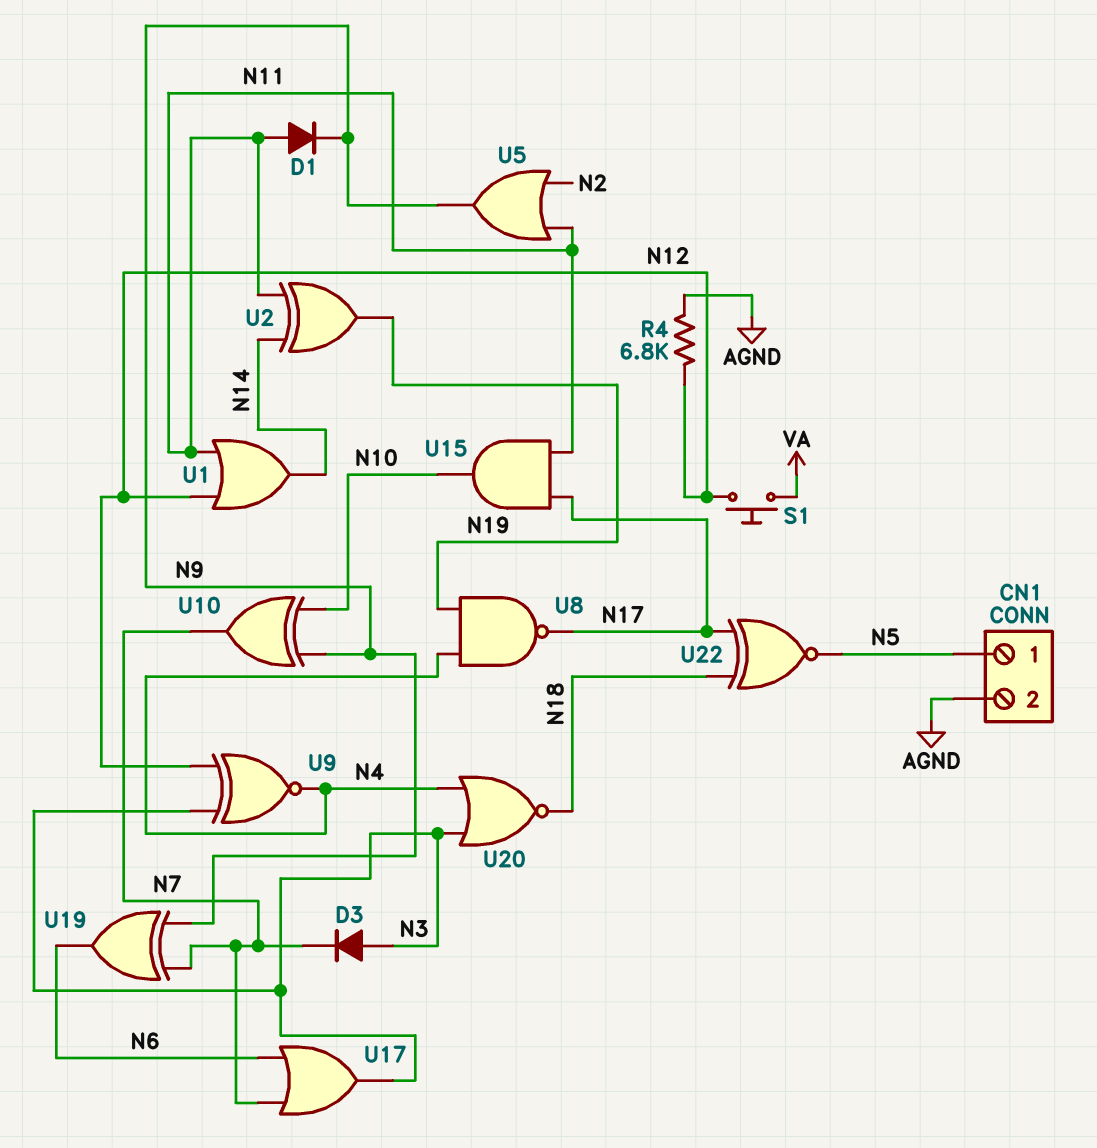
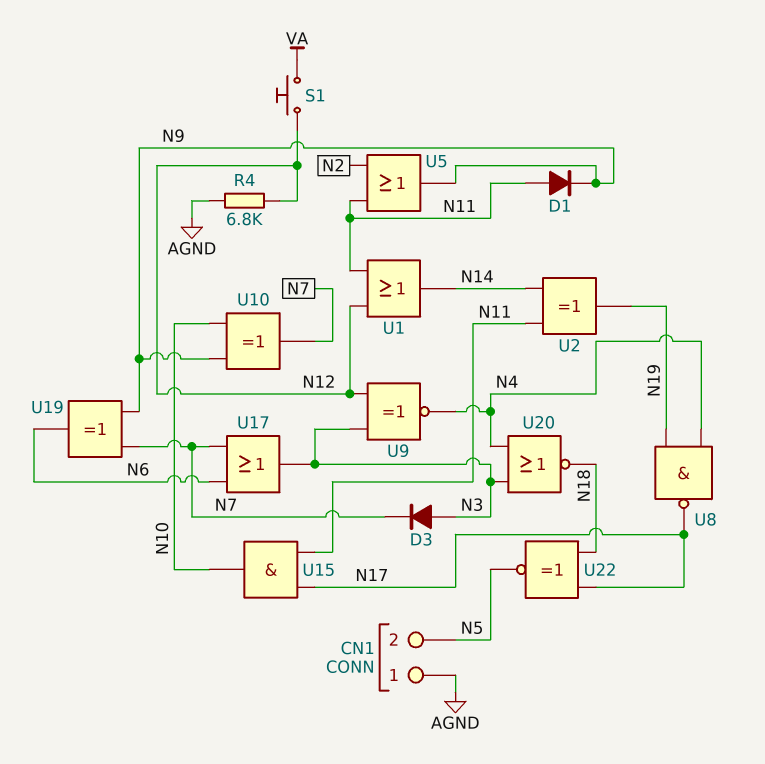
CN1 pin 1: N5 -> AGND
CN1 pin 2: AGND -> N5

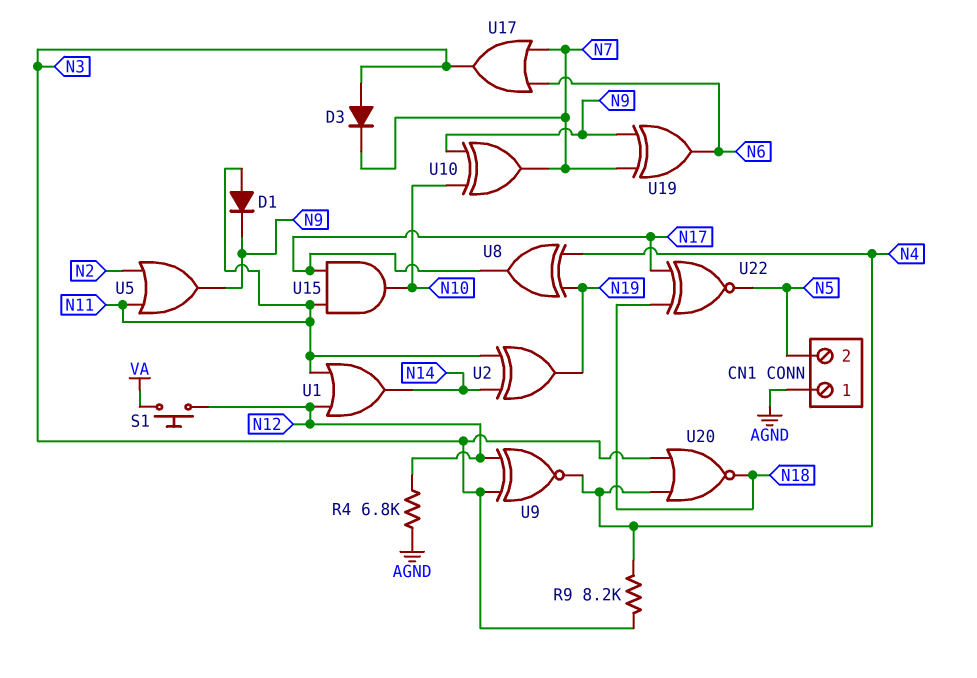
R9: none -> 8.2k (N3, N4)
U8: NAND (in N4, in N19, out N17) -> XOR (in N4, in N19, out N17)

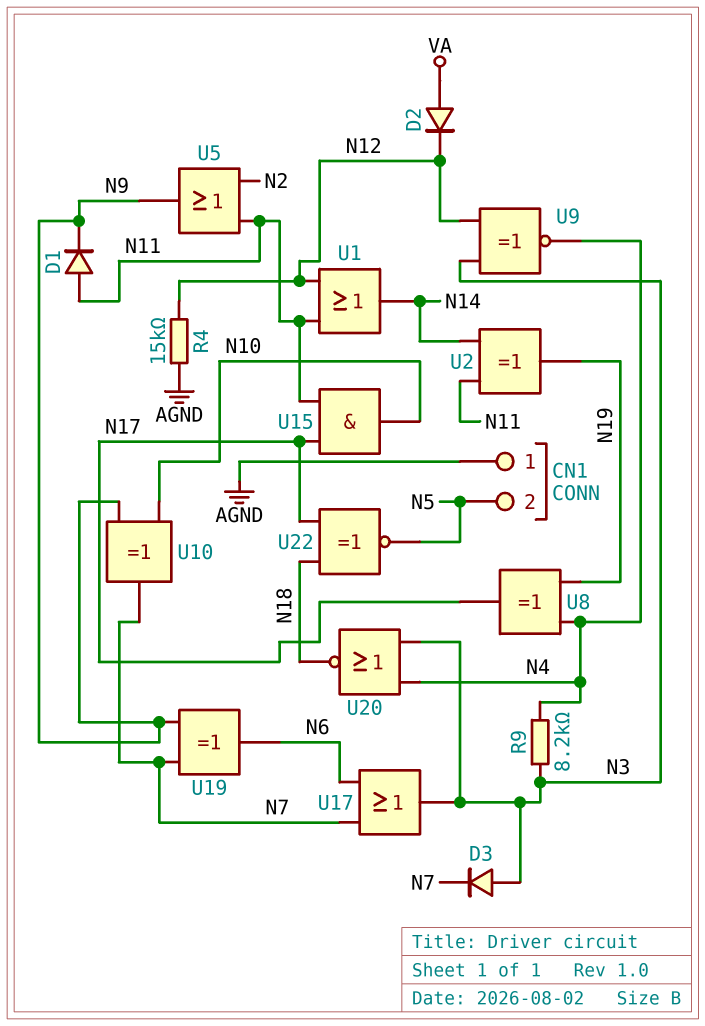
D2: none -> diode (A VA, K N12)
R4: 6.8k (AGND, N12) -> 15k (AGND, N12)
S1: button (N12, VA) -> none

